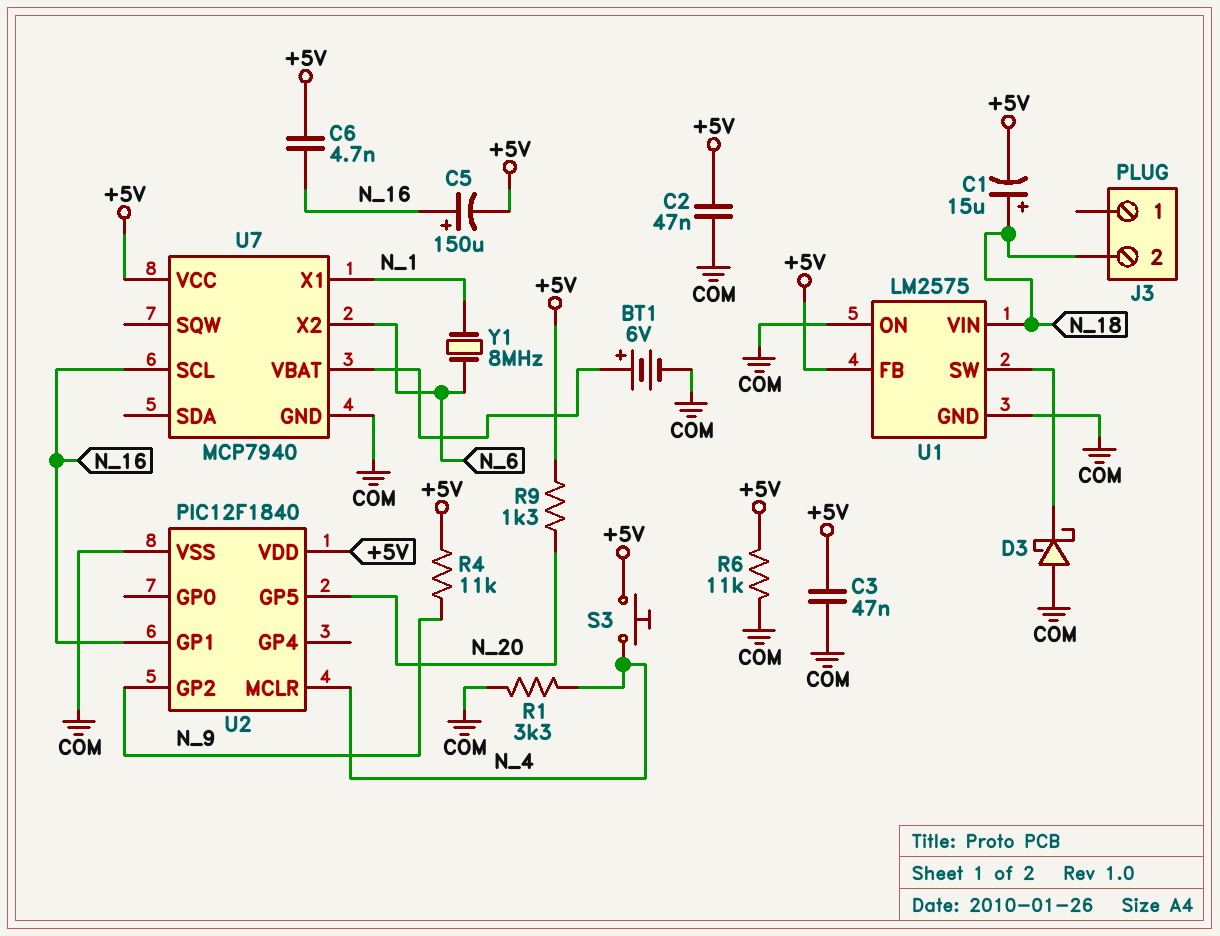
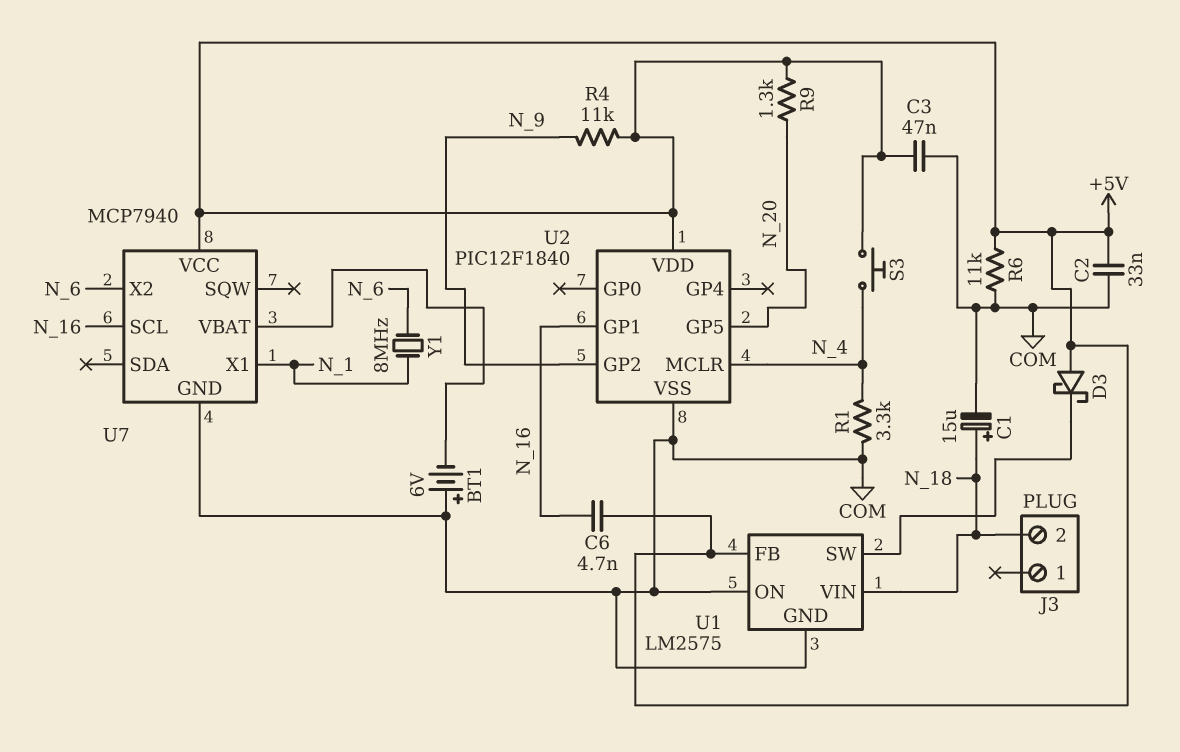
BT1: 6V (plus U7/VBAT, minus COM) -> 6V (plus COM, minus U7/VBAT)
C1: 15uF (plus N_18, minus +5V) -> 15uF (plus N_18, minus COM)
C2: 47nF (+5V, COM) -> 33nF (+5V, COM)
C5: 150uF (plus N_16, minus +5V) -> none
D3: schottky (A COM, K U1/SW) -> schottky (A +5V, K U1/SW)

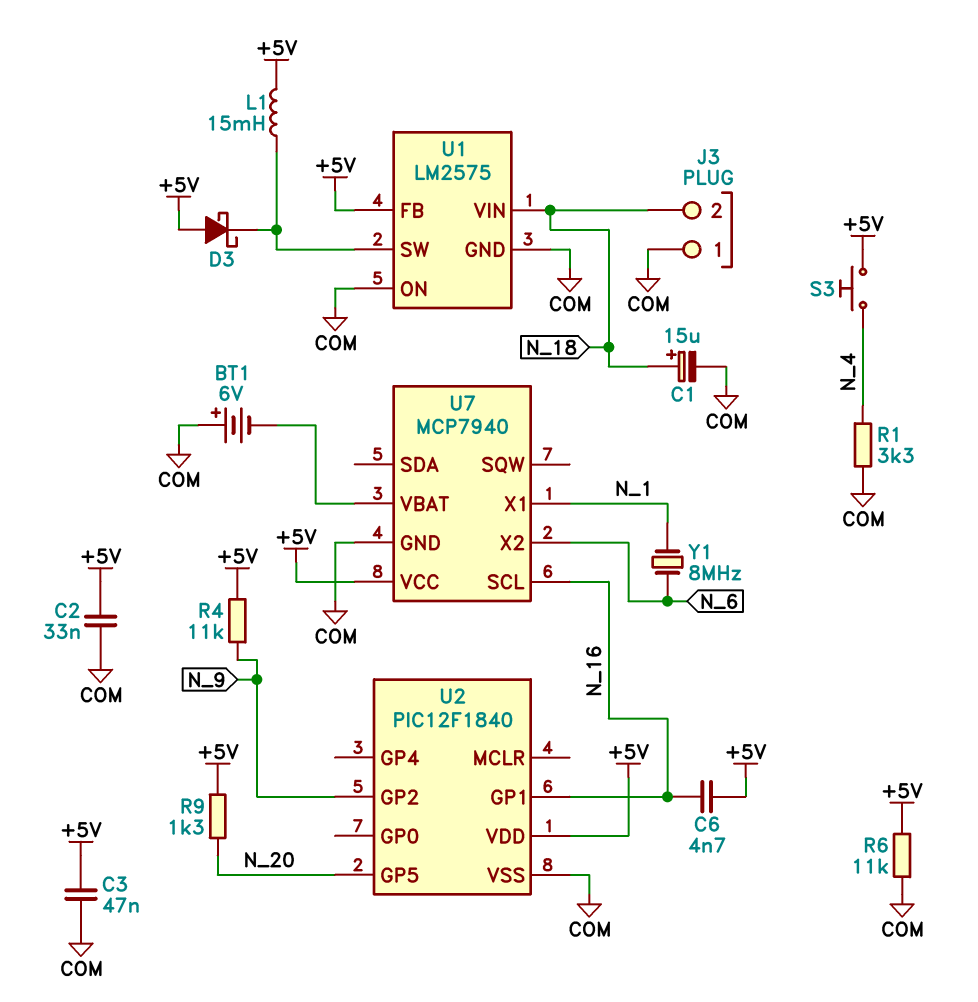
J3 pin 1: none -> COM
L1: none -> 15mH (+5V, U1/SW)
U2 pin MCLR: N_4 -> none

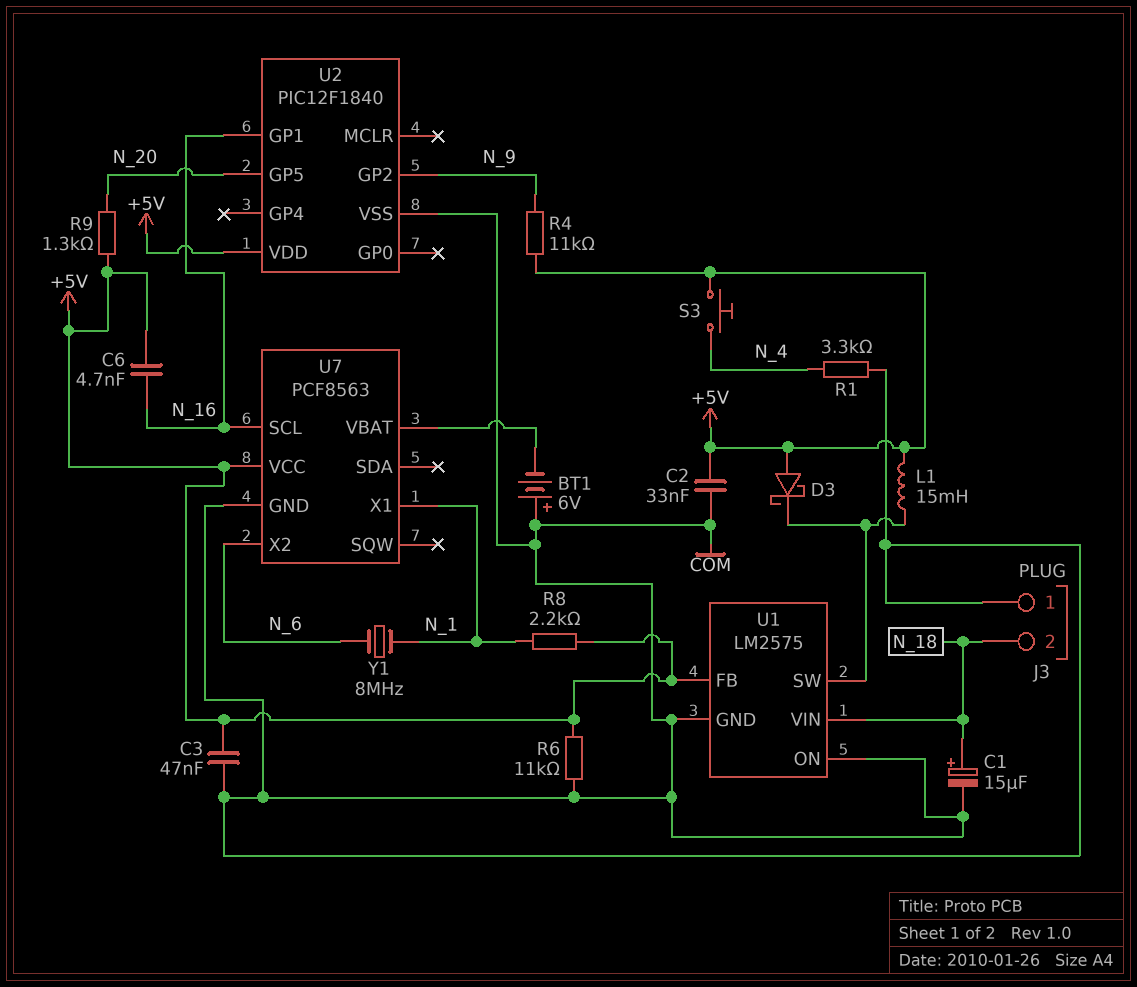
R8: none -> 2.2k (+5V, N_1)
U7: MCP7940 -> PCF8563

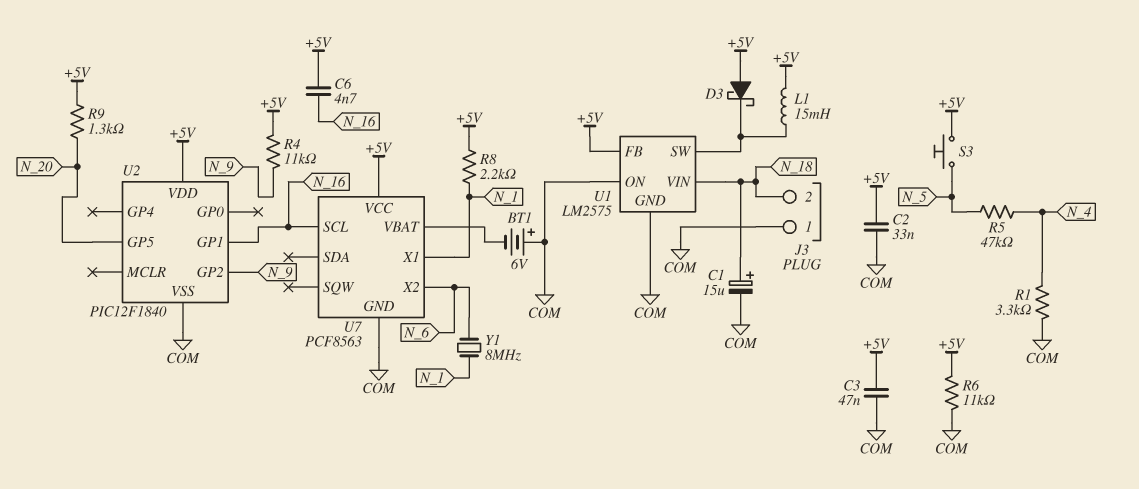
R5: none -> 47k (N_4, N_5)
S3: button (+5V, N_4) -> button (+5V, N_5)

